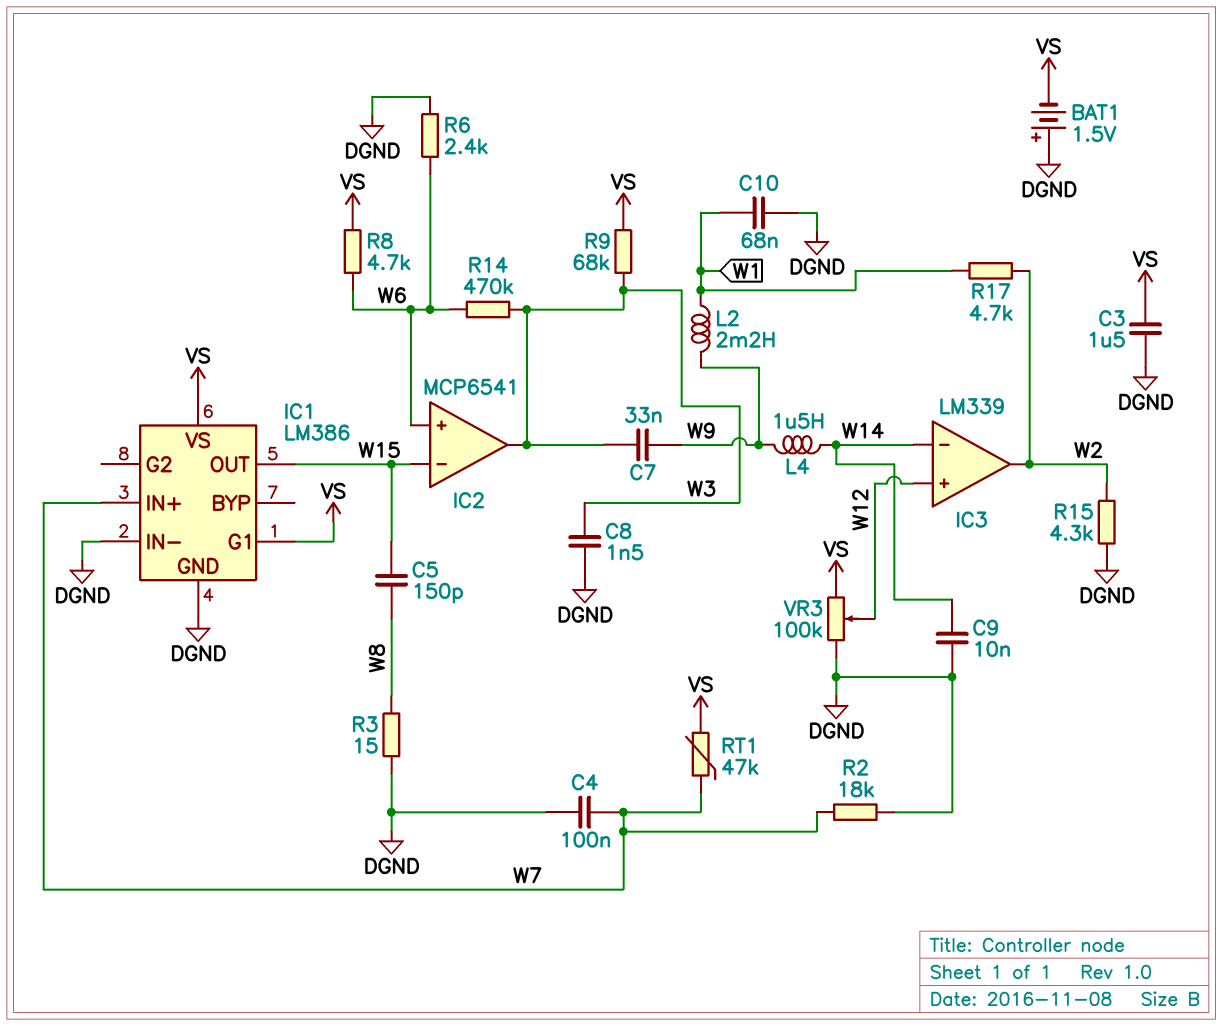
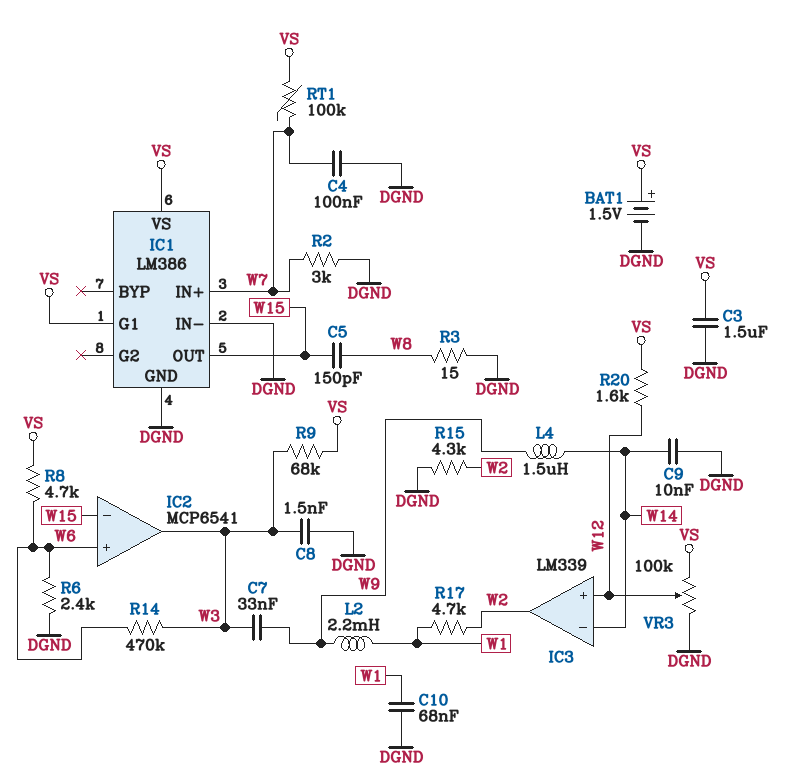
BAT1: 1.5V (plus DGND, minus VS) -> 1.5V (plus VS, minus DGND)
R2: 18k (DGND, W7) -> 3k (DGND, W7)
R20: none -> 1.6k (VS, W12)
RT1: 47k (VS, W7) -> 100k (VS, W7)

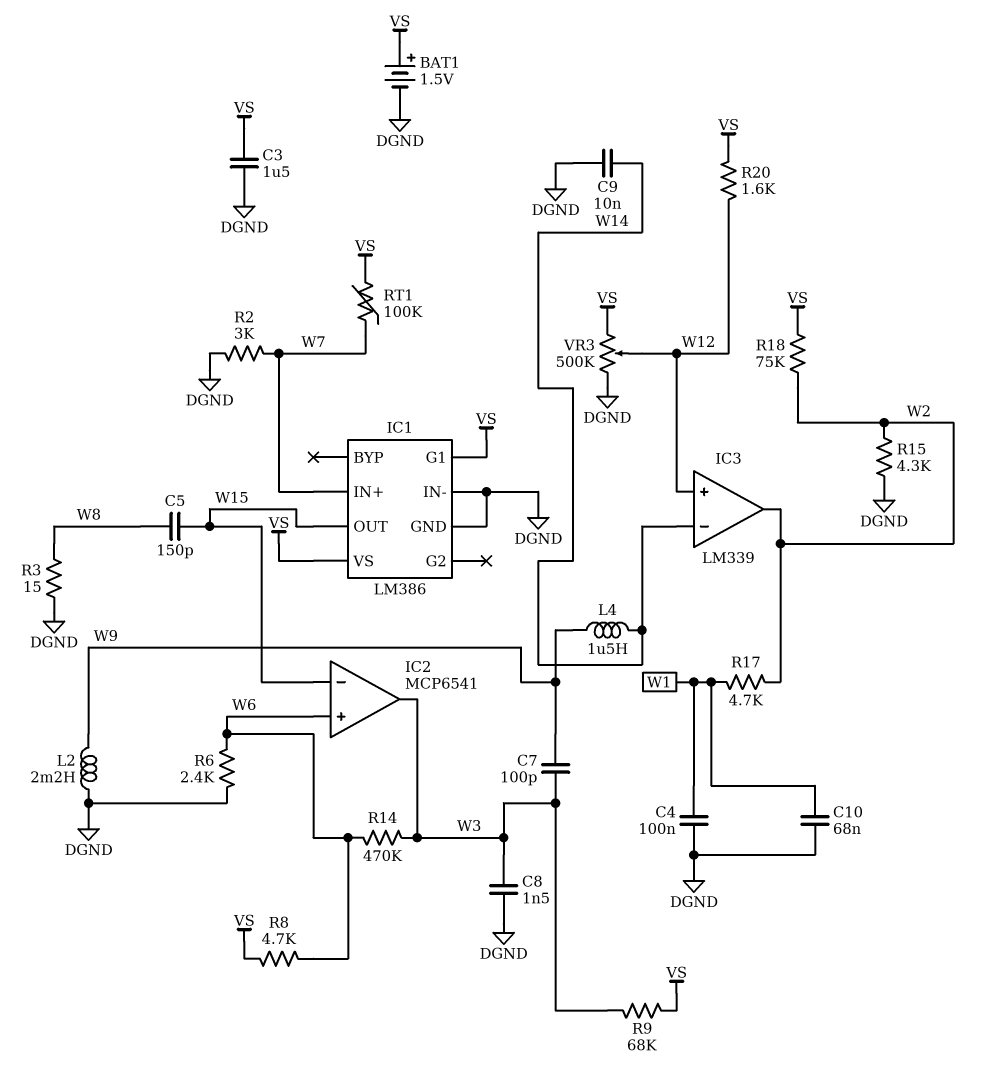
C4: 100nF (DGND, W7) -> 100nF (DGND, W1)
C7: 33nF (W3, W9) -> 100pF (W3, W9)
L2: 2.2mH (W1, W9) -> 2.2mH (DGND, W9)
R18: none -> 75k (VS, W2)
VR3: 100k (DGND, VS, wiper W12) -> 500k (DGND, VS, wiper W12)

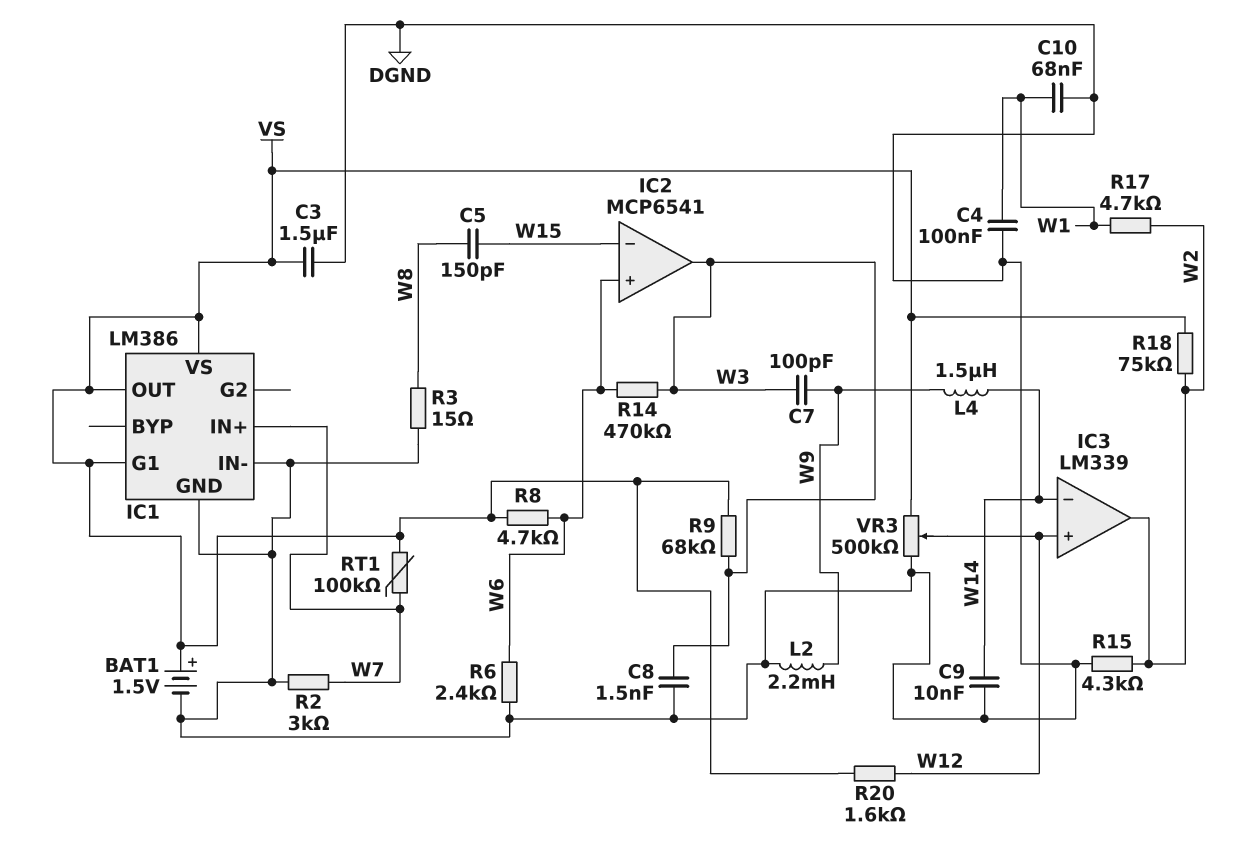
IC1 pin OUT: W15 -> VS

